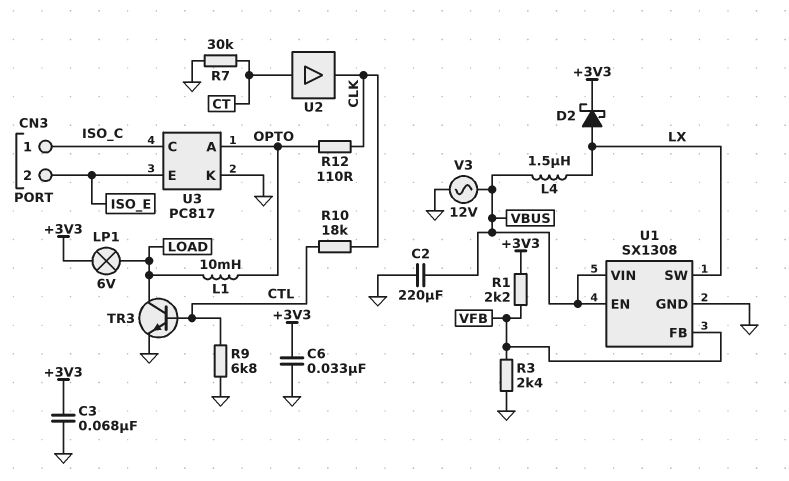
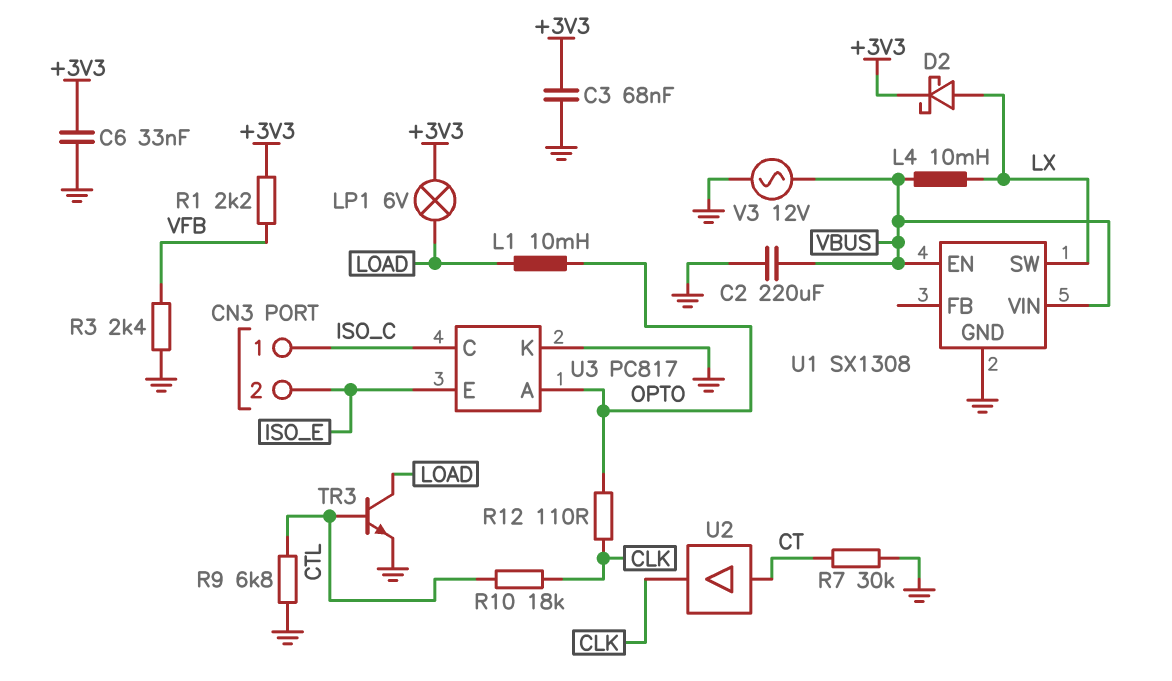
L4: 1.5uH (LX, VBUS) -> 10mH (LX, VBUS)
U1 pin FB: VFB -> none

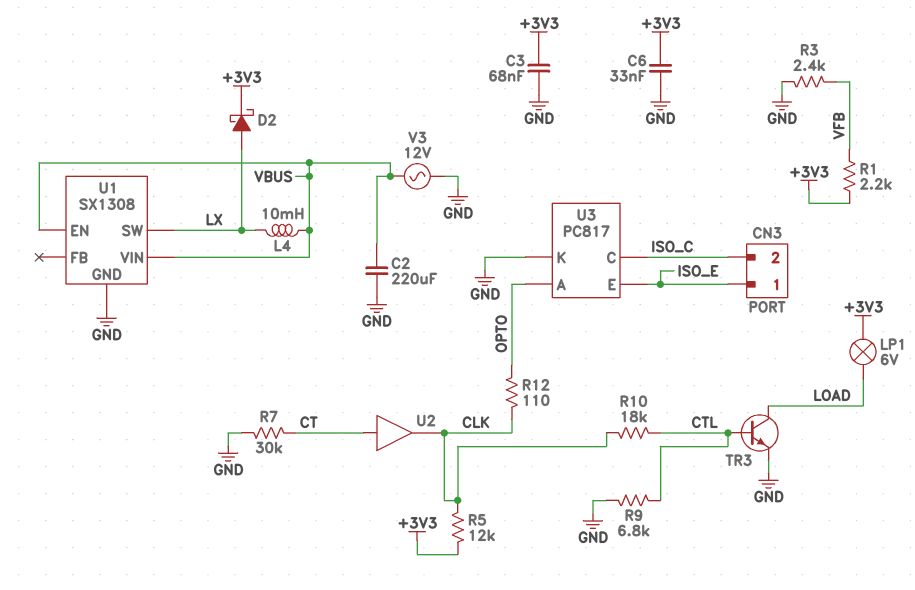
CN3 pin 1: ISO_C -> ISO_E
CN3 pin 2: ISO_E -> ISO_C
L1: 10mH (LOAD, OPTO) -> none
R5: none -> 12k (+3V3, CLK)

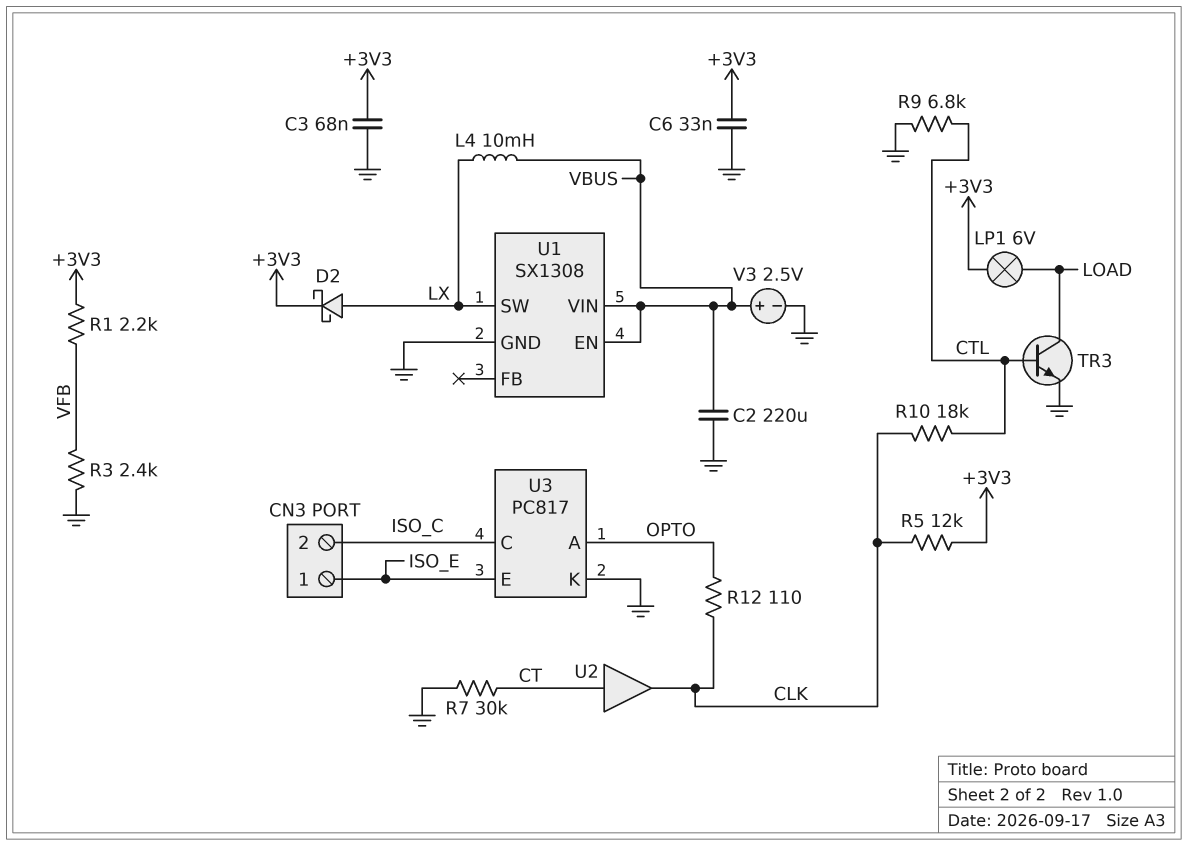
V3: AC 12V (GND, VBUS) -> 2.5V (plus VBUS, minus GND)

